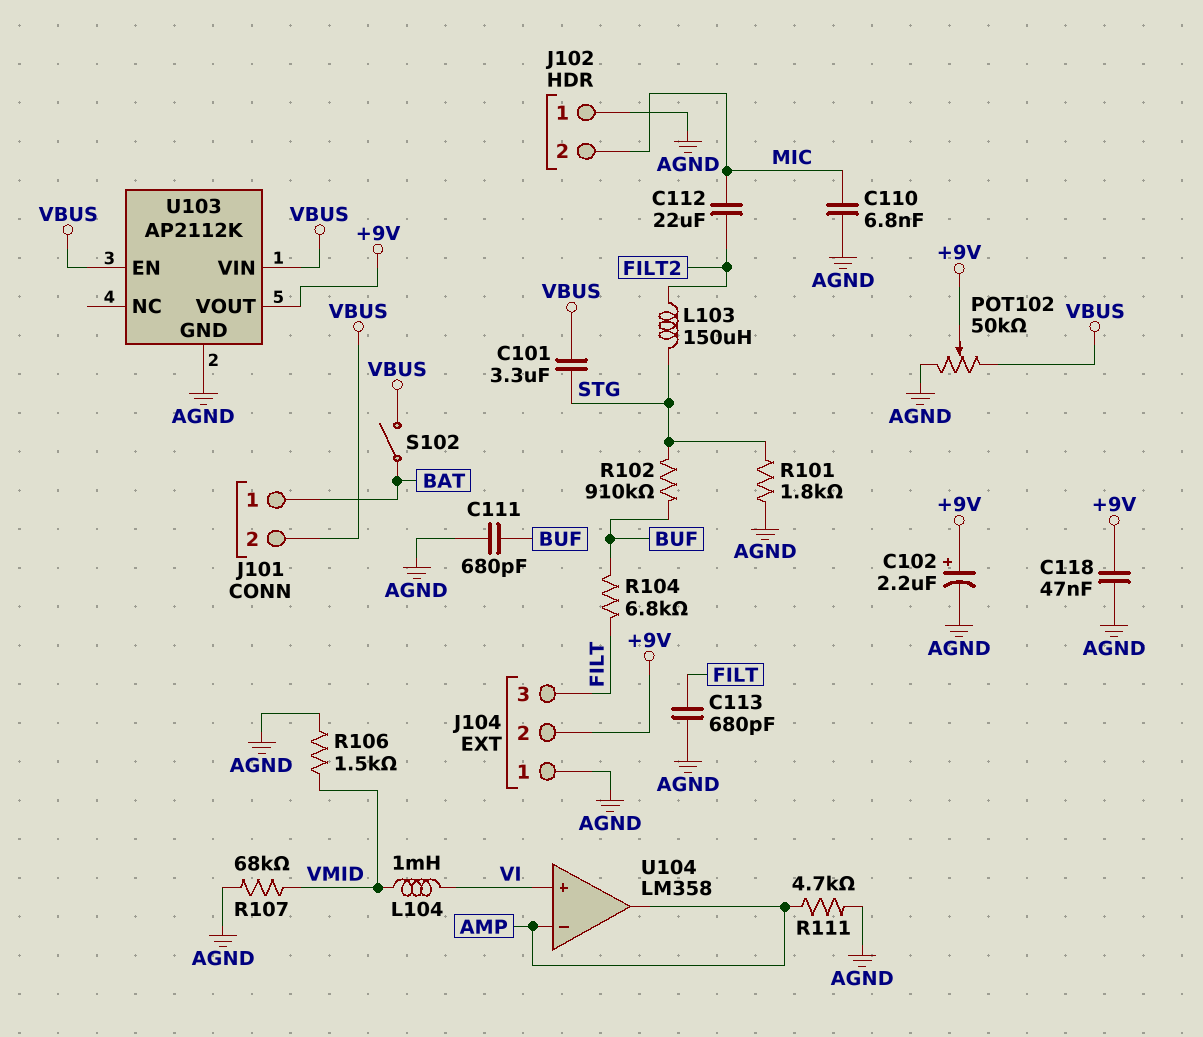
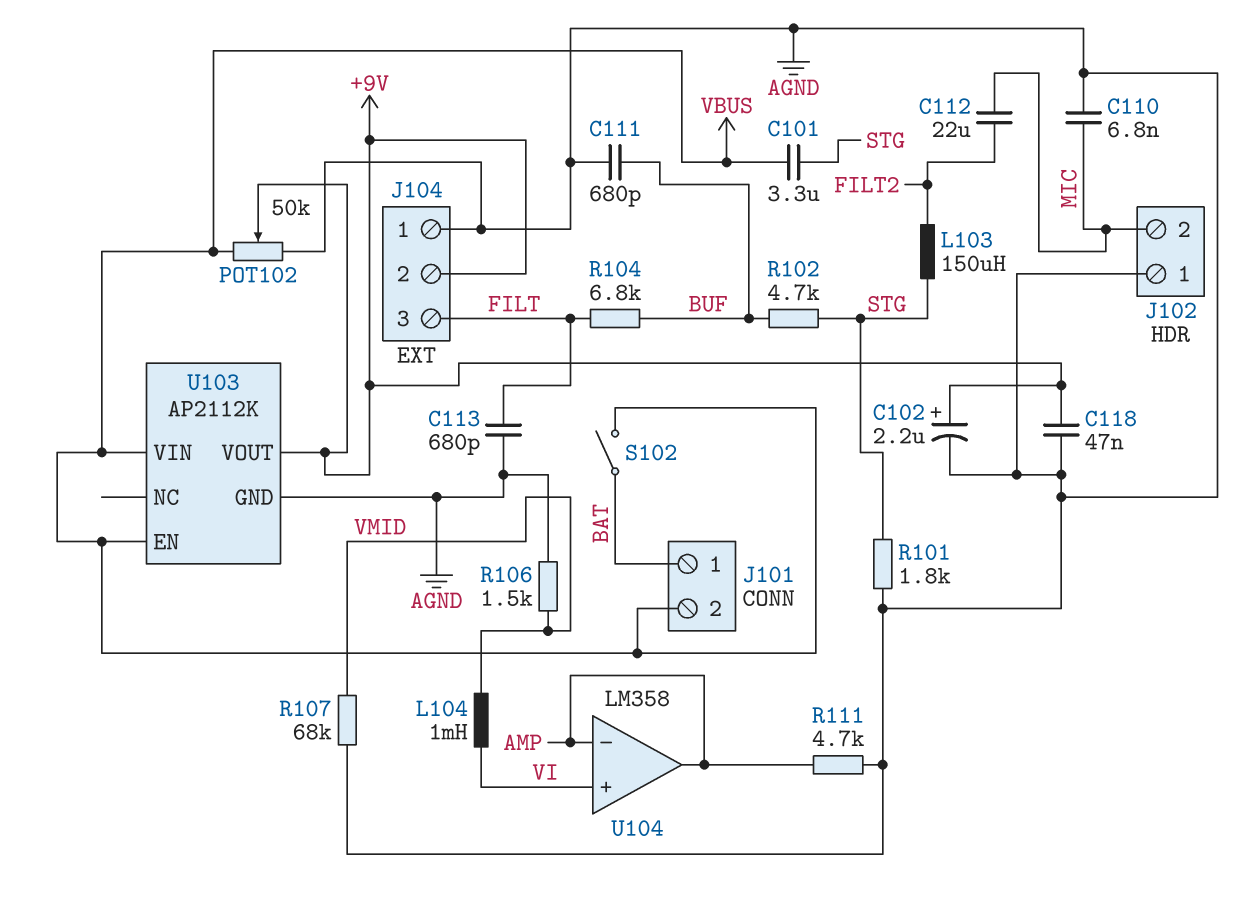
R102: 910k (BUF, STG) -> 4.7k (BUF, STG)

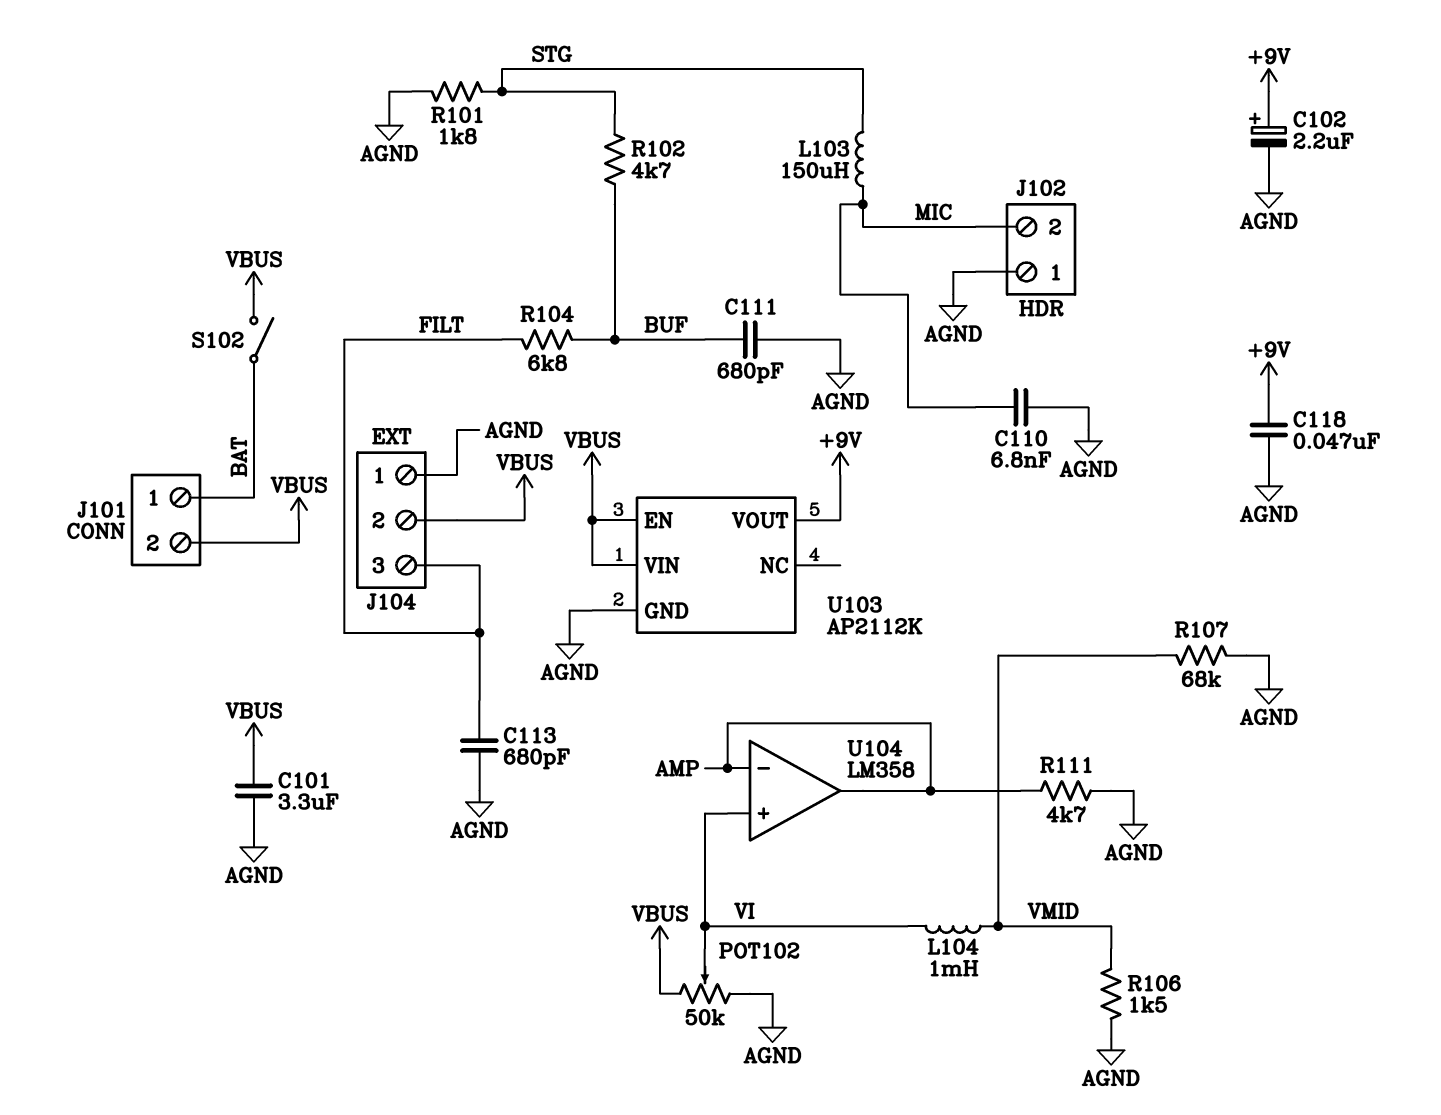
C101: 3.3uF (STG, VBUS) -> 3.3uF (AGND, VBUS)
C112: 22uF (FILT2, MIC) -> none
J104 pin 2: +9V -> VBUS
L103: 150uH (FILT2, STG) -> 150uH (MIC, STG)
POT102: 50k (AGND, VBUS, wiper +9V) -> 50k (AGND, VBUS, wiper VI)

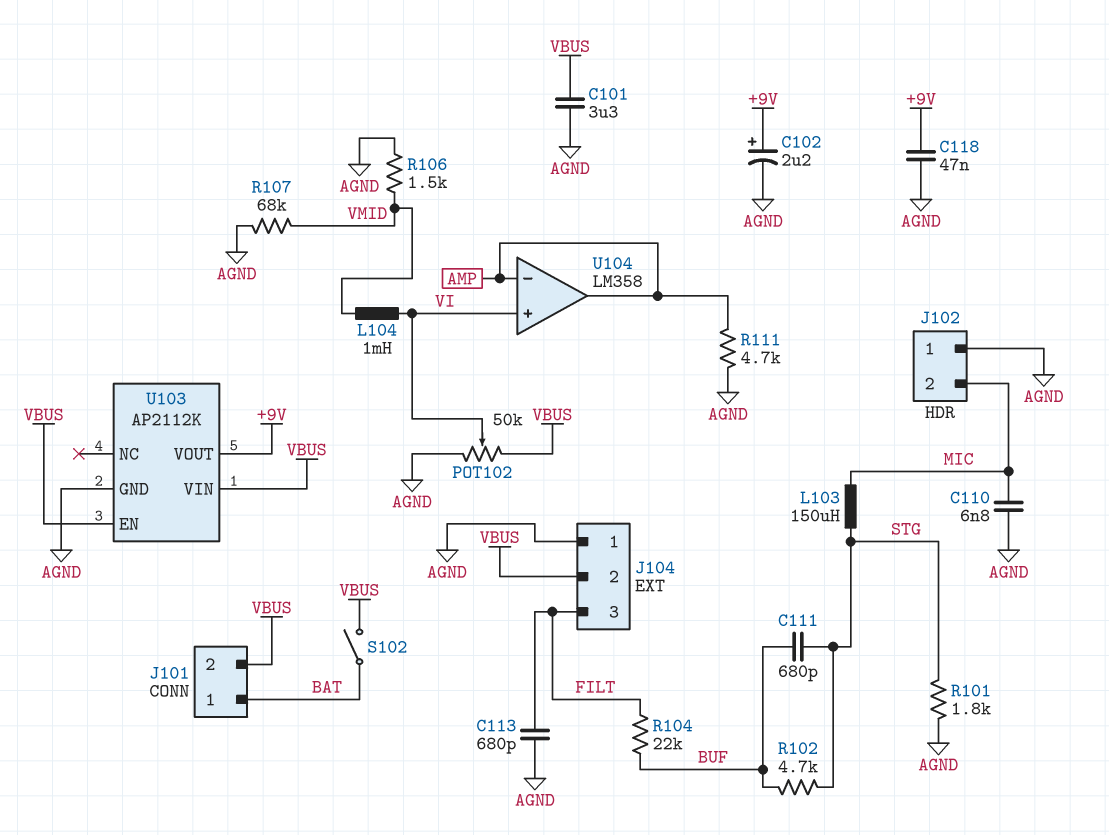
C111: 680pF (AGND, BUF) -> 680pF (BUF, STG)
R104: 6.8k (BUF, FILT) -> 22k (BUF, FILT)

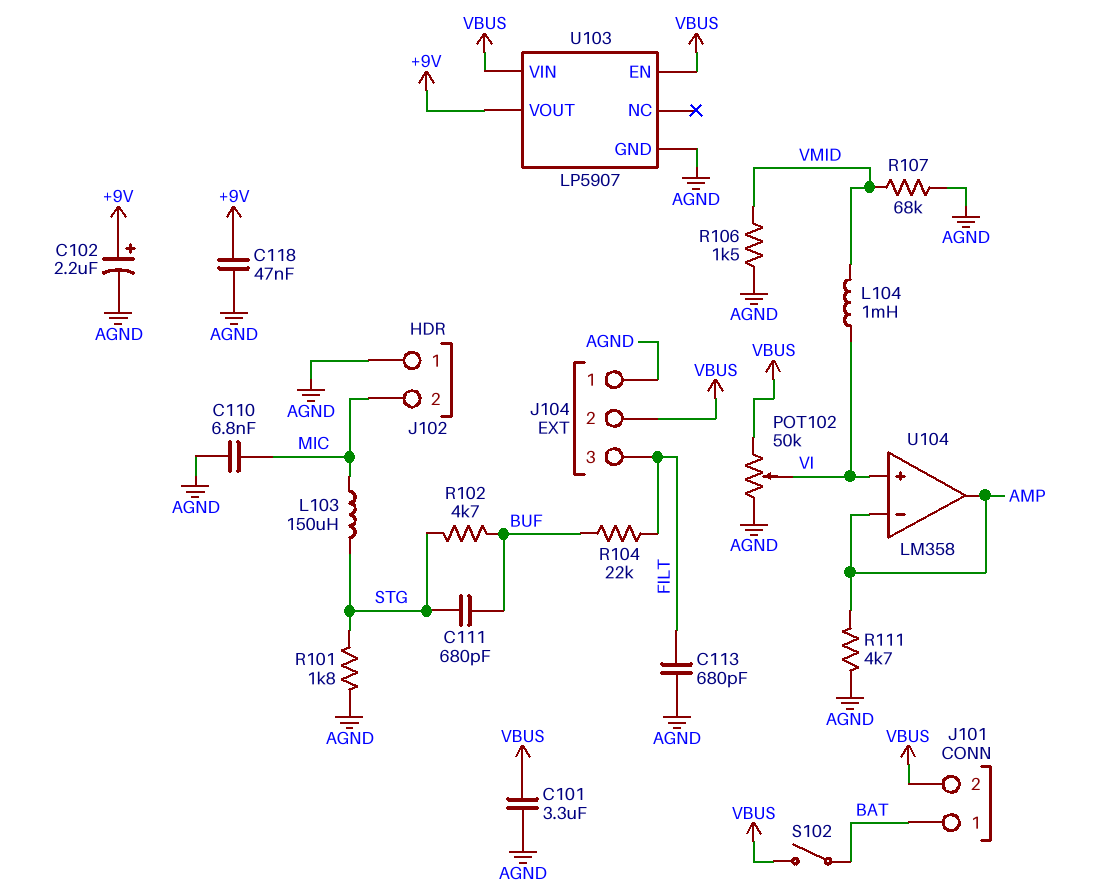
U103: AP2112K -> LP5907

